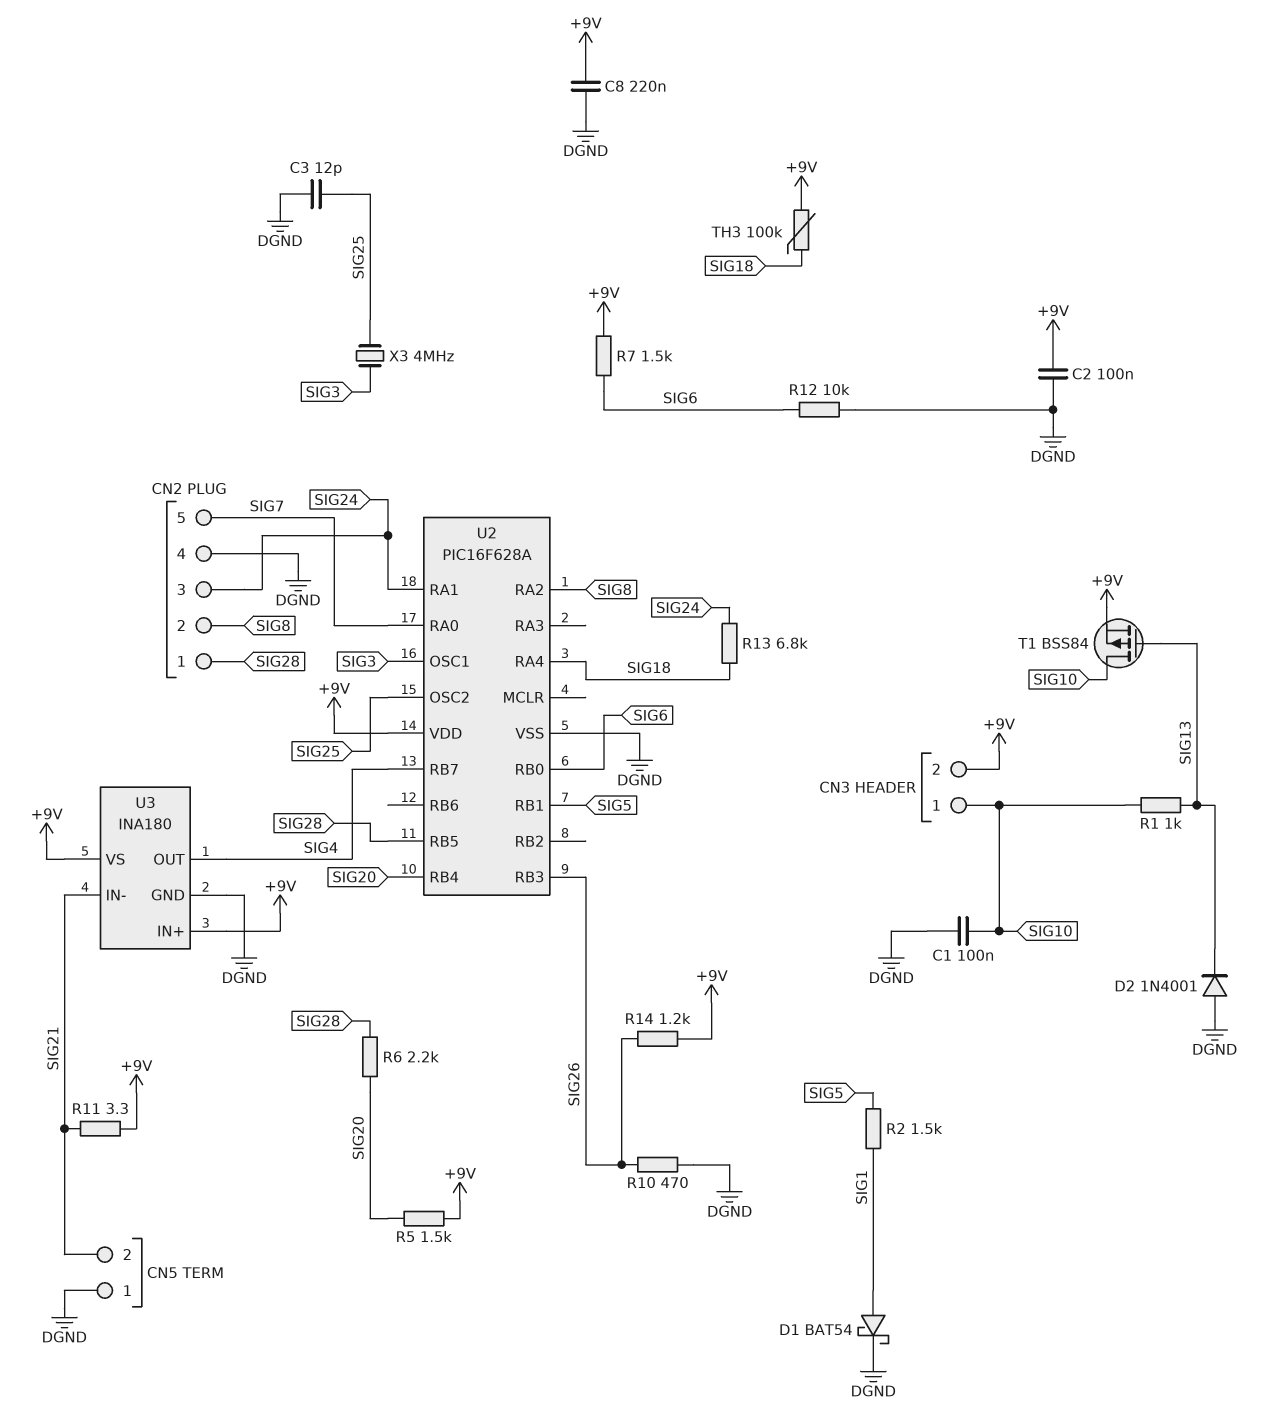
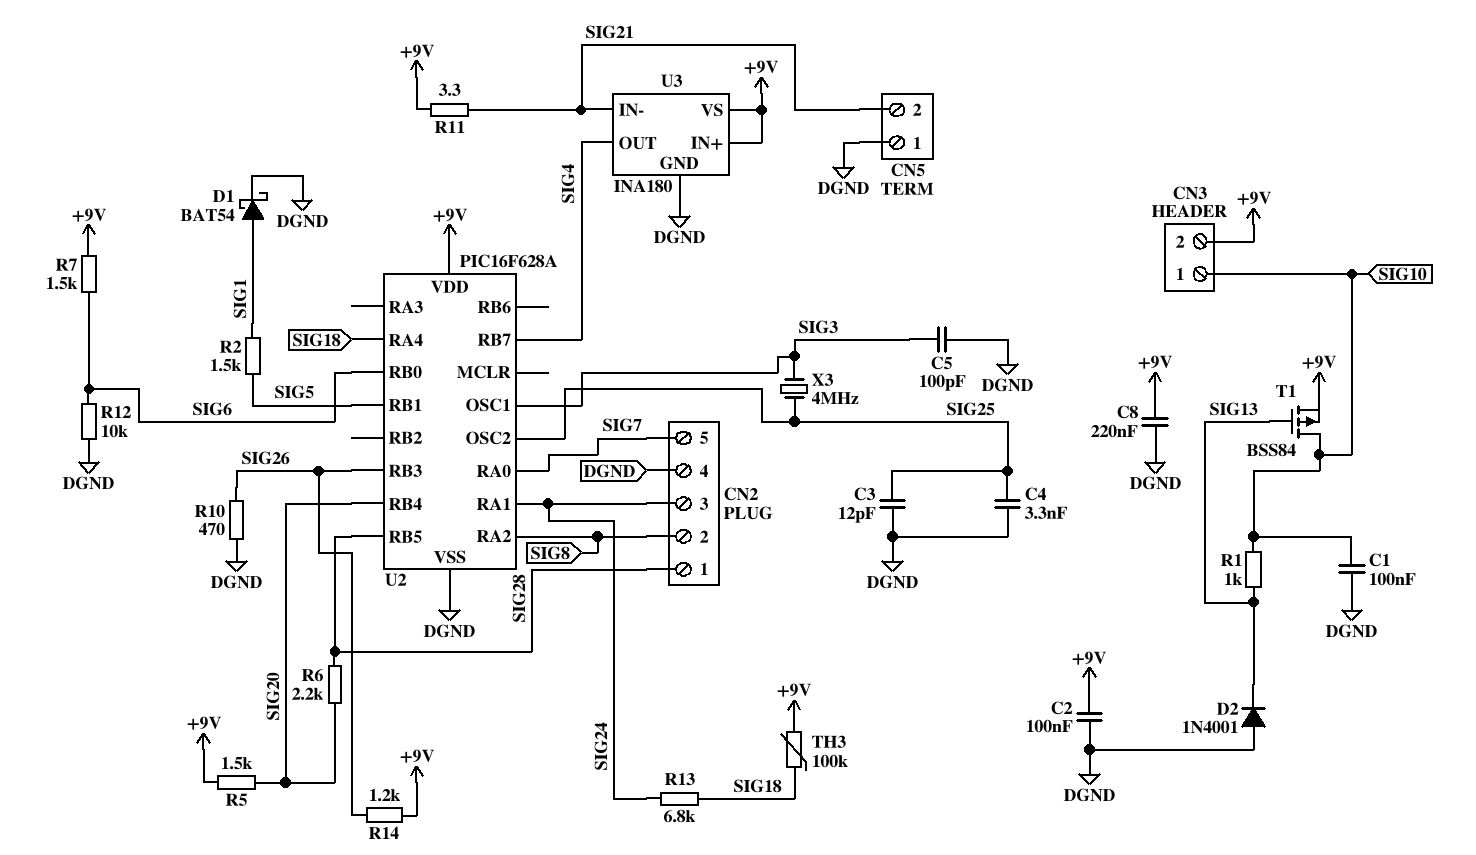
C4: none -> 3.3nF (DGND, SIG25)
C5: none -> 100pF (DGND, SIG3)

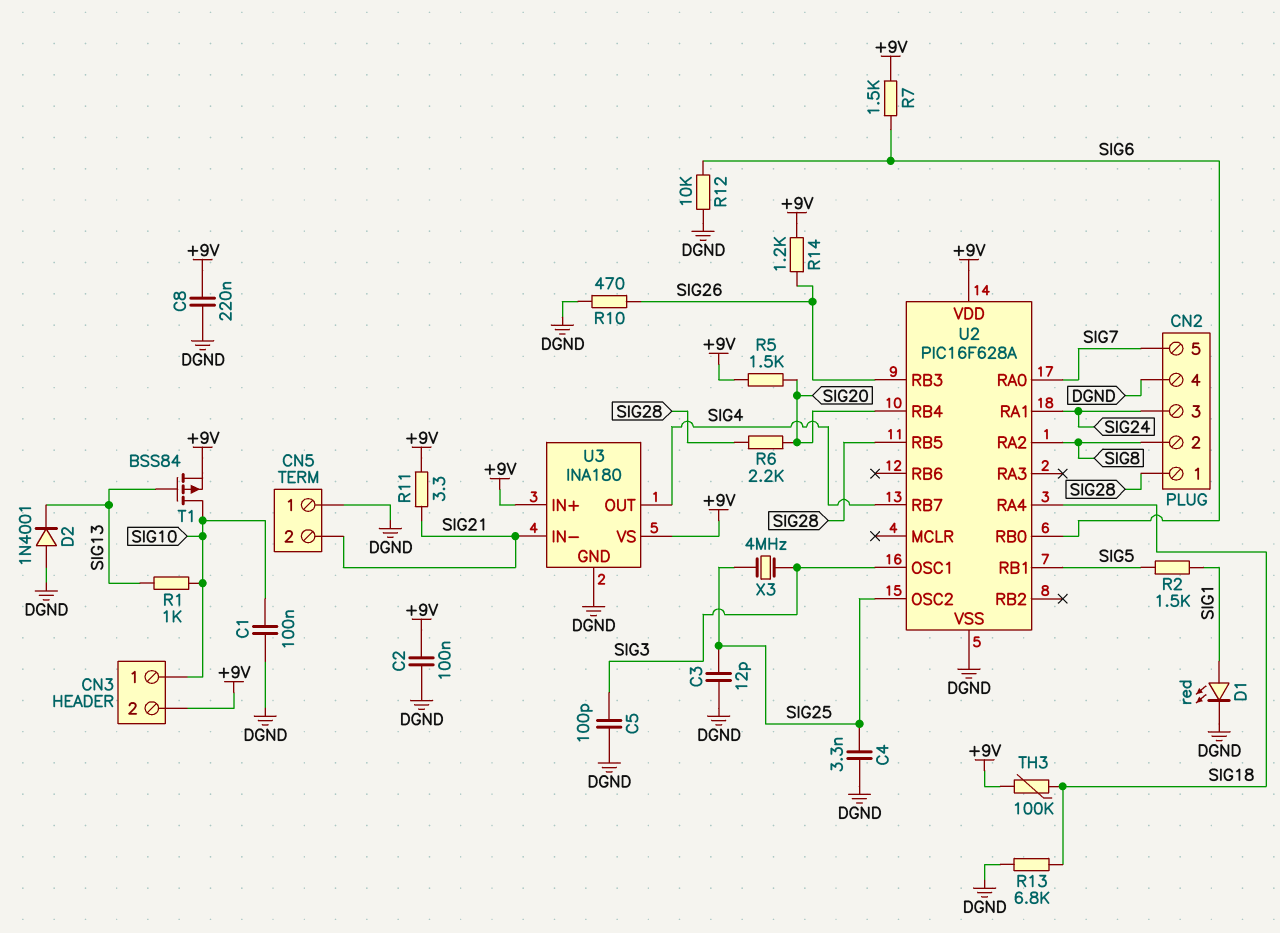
D1: schottky BAT54 (A SIG1, K DGND) -> LED red (A SIG1, K DGND)
R13: 6.8k (SIG18, SIG24) -> 6.8k (DGND, SIG18)

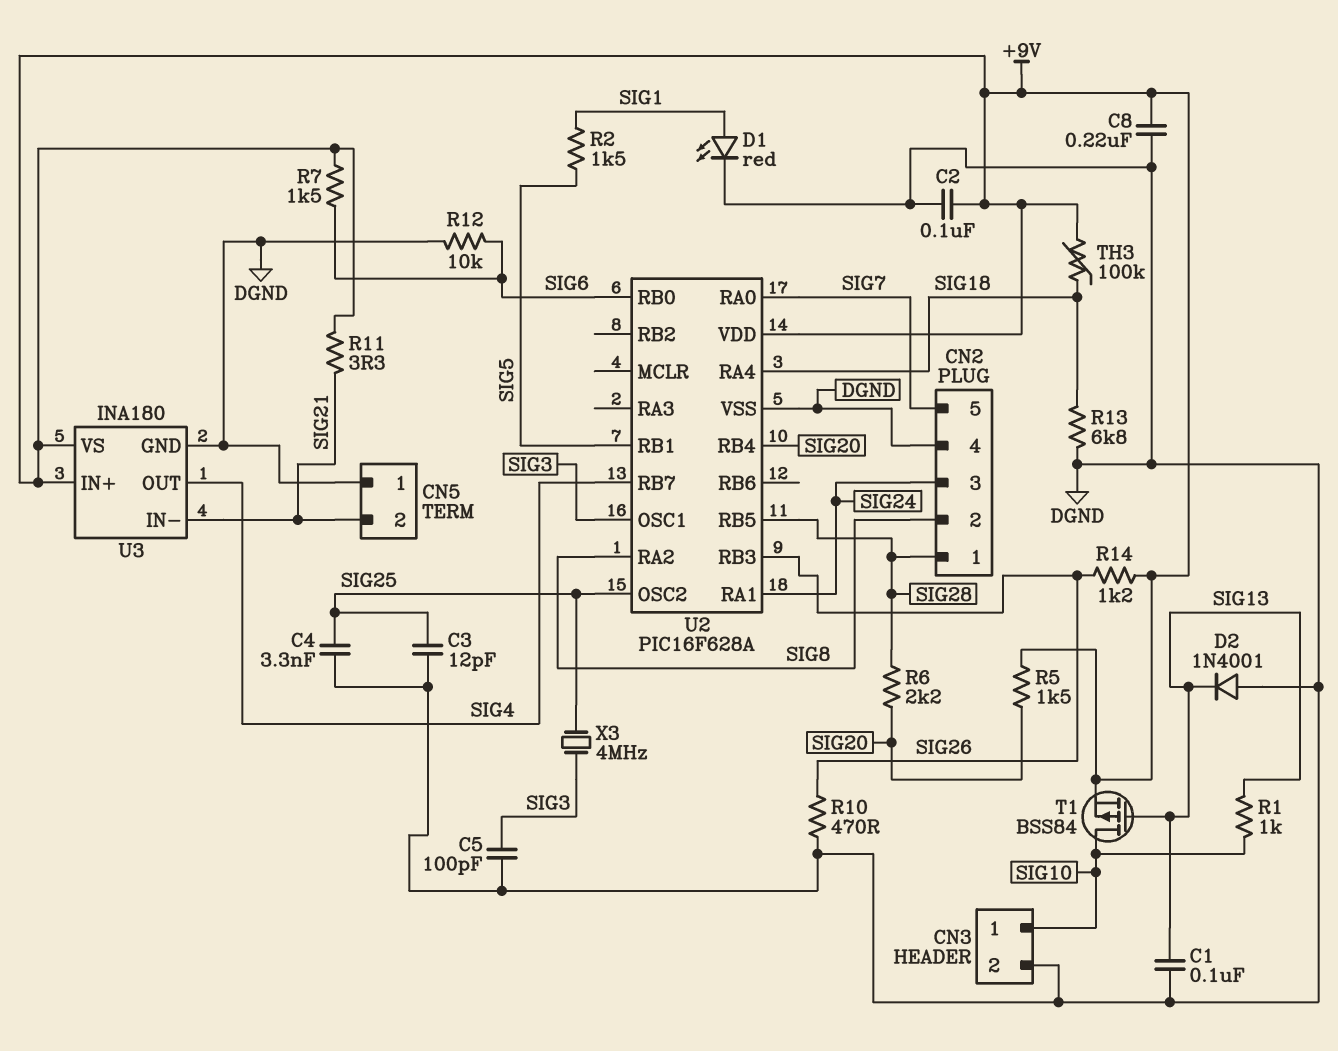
C1: 100nF (DGND, SIG10) -> 100nF (DGND, SIG13)
CN3 pin 2: +9V -> DGND

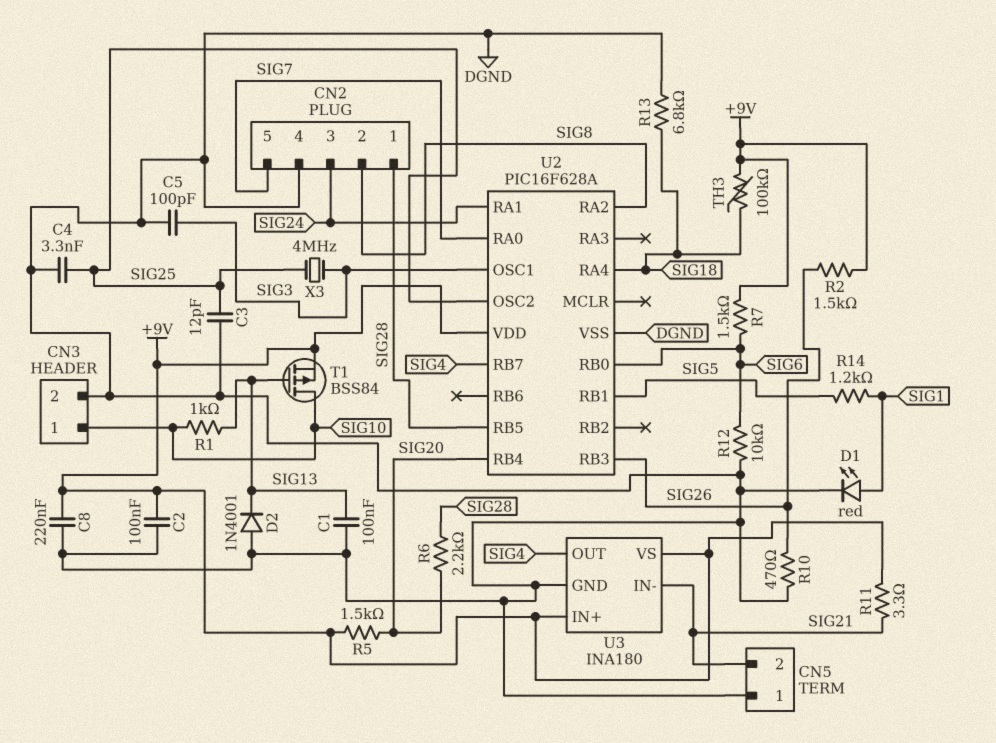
R2: 1.5k (SIG1, SIG5) -> 1.5k (+9V, SIG26)
R14: 1.2k (+9V, SIG26) -> 1.2k (SIG1, SIG5)

